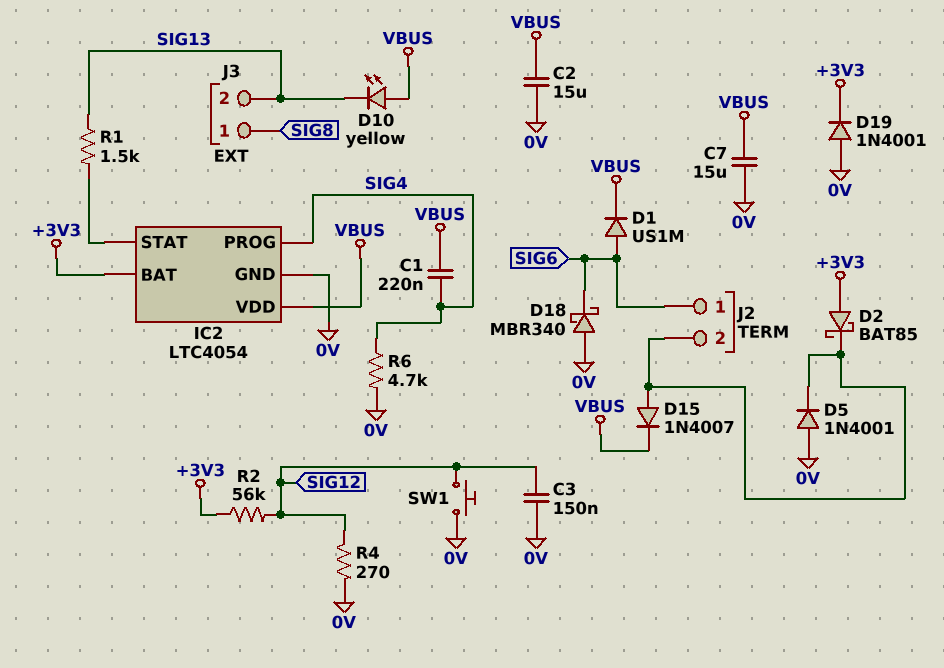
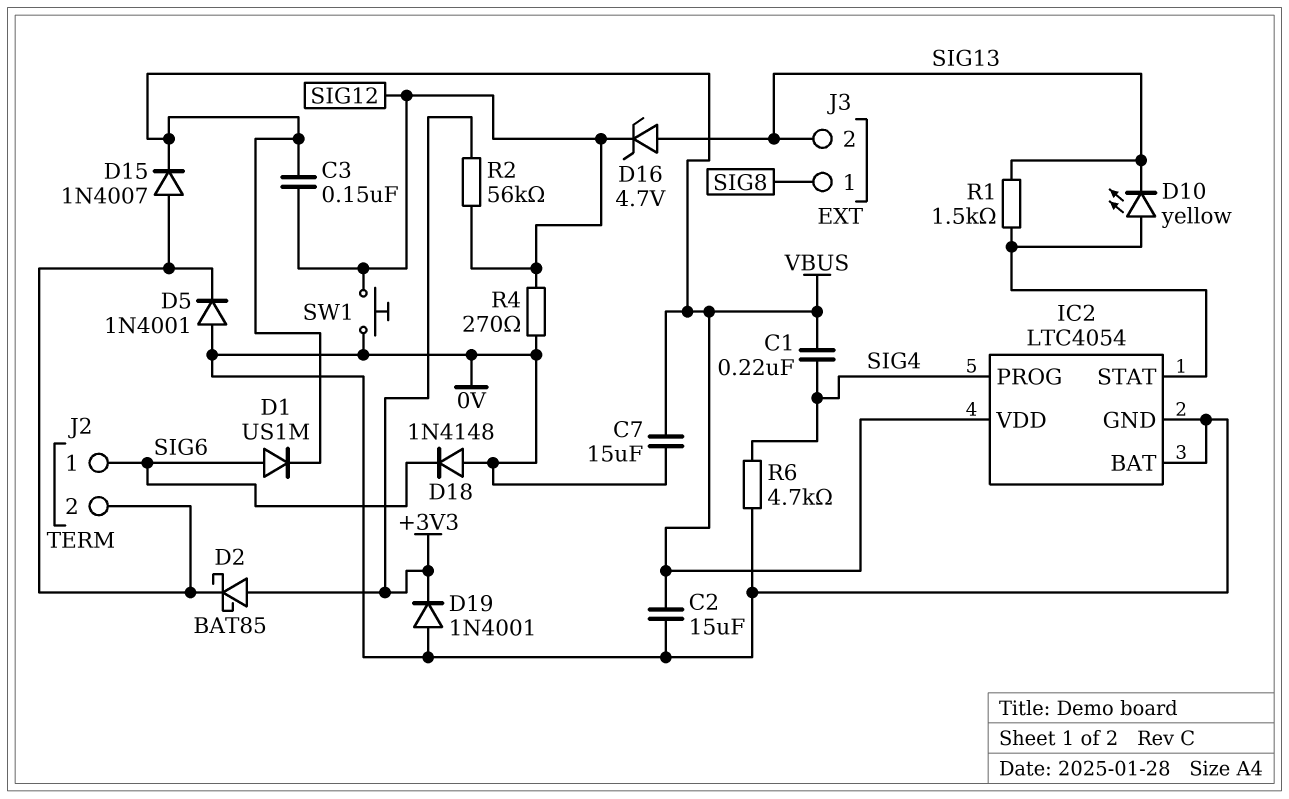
C3: 150nF (0V, SIG12) -> 150nF (SIG12, VBUS)
D10: LED yellow (A VBUS, K SIG13) -> LED yellow (A IC2/STAT, K SIG13)
D16: none -> zener 4.7V (A SIG13, K SIG12)
D18: schottky MBR340 (A 0V, K SIG6) -> diode 1N4148 (A 0V, K SIG6)
IC2 pin BAT: +3V3 -> 0V

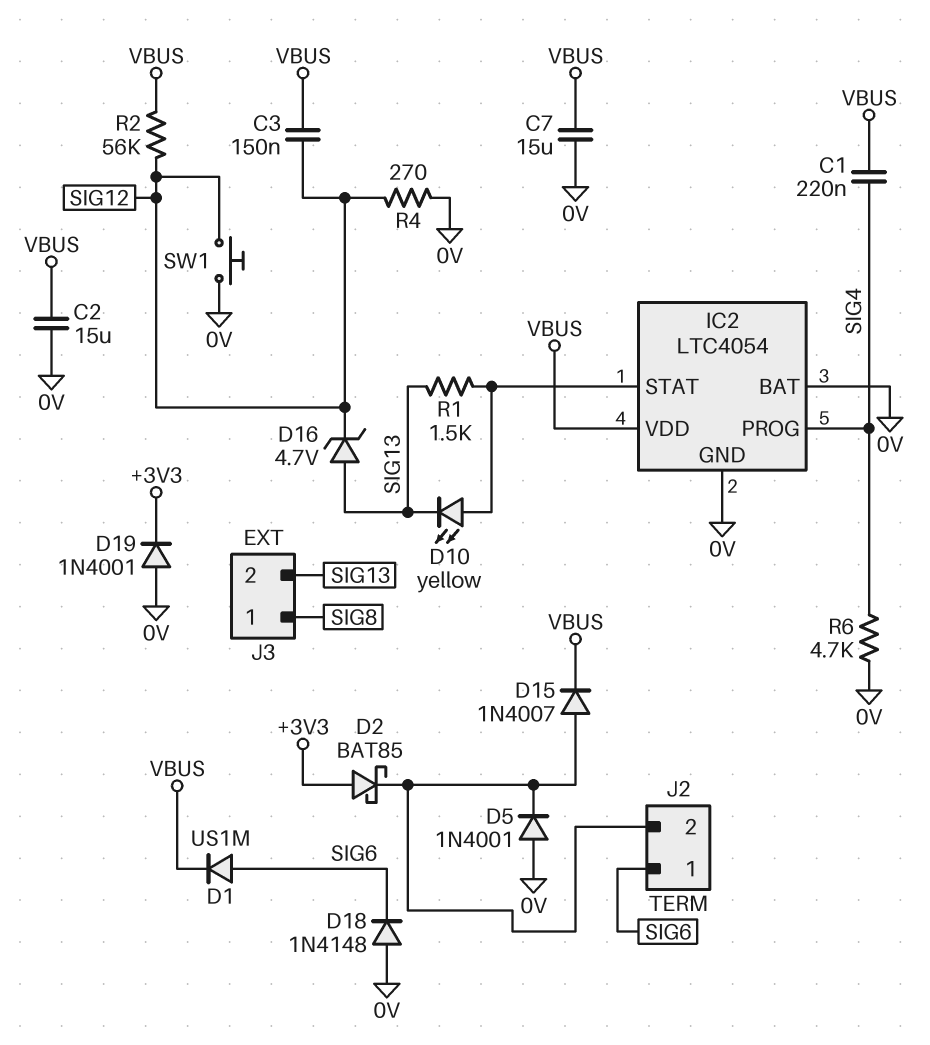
R2: 56k (+3V3, SIG12) -> 56k (SIG12, VBUS)

